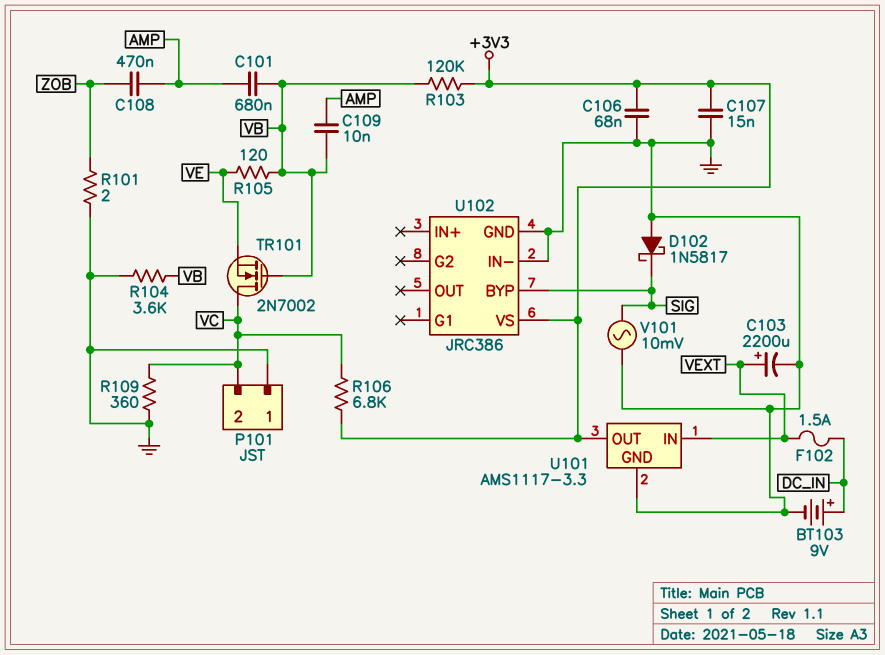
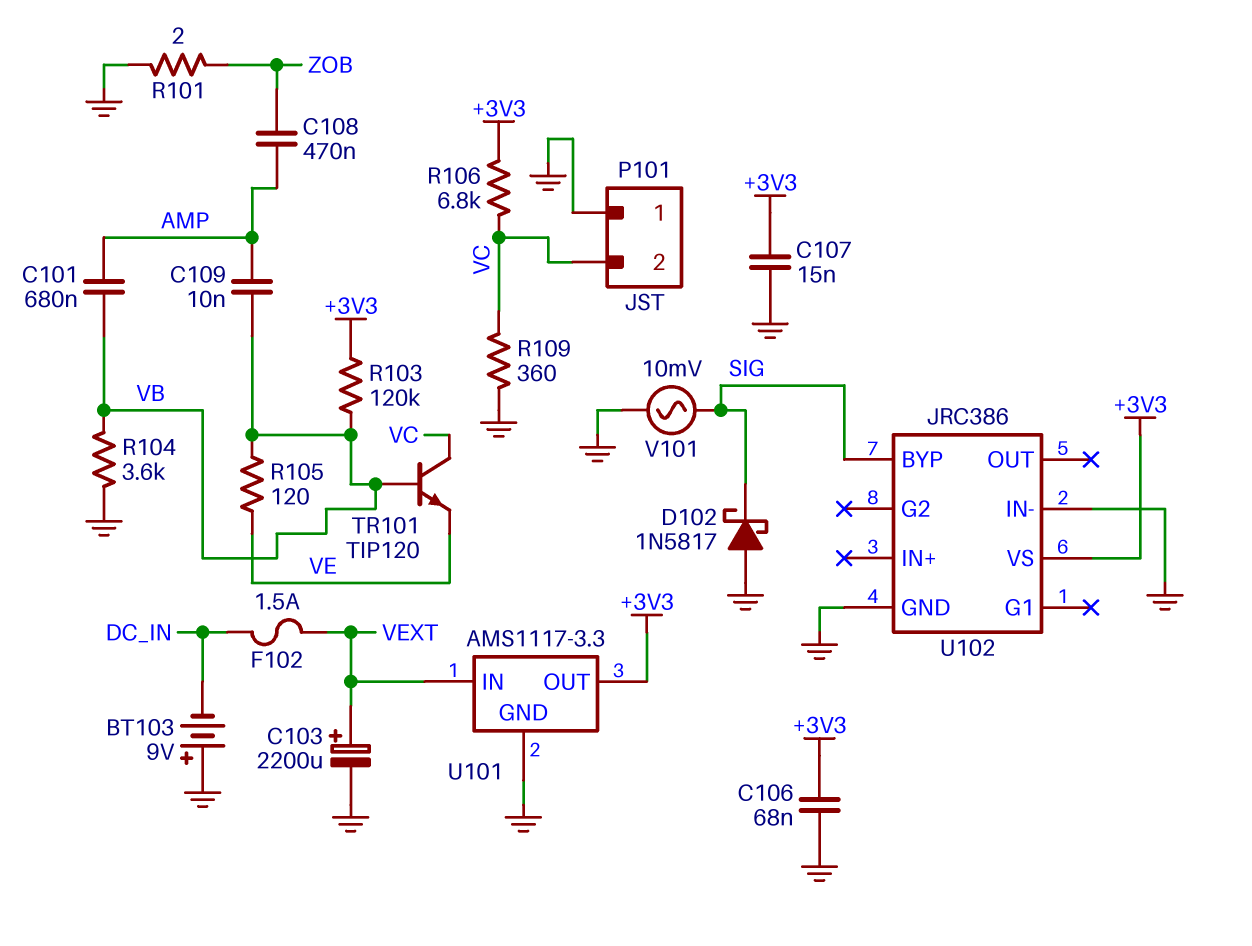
BT103: 9V (plus DC_IN, minus GND) -> 9V (plus GND, minus DC_IN)
TR101: NMOS 2N7002 (G VB, D VC, S VE) -> NPN TIP120 (B VB, C VC, E VE)

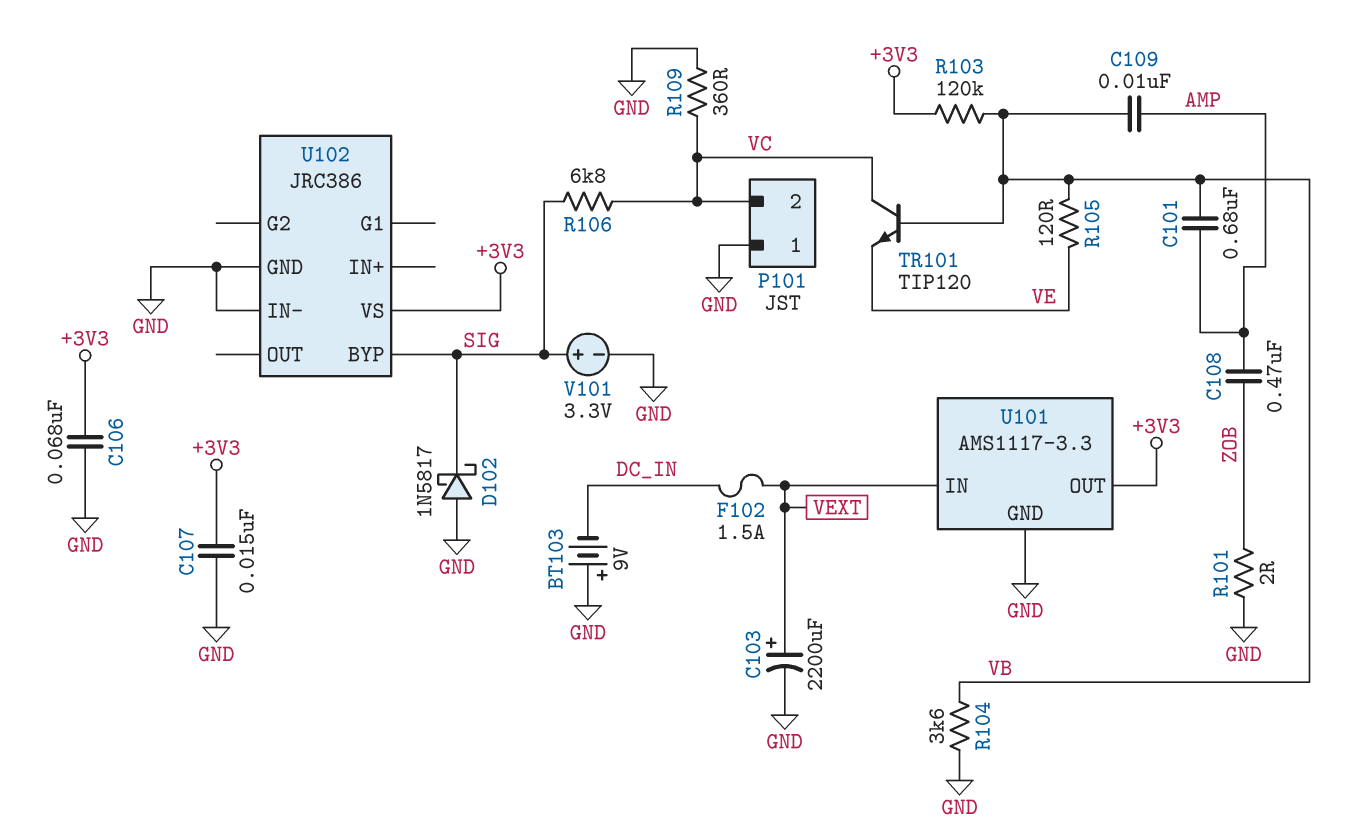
R106: 6.8k (+3V3, VC) -> 6.8k (SIG, VC)
V101: AC 10mV (GND, SIG) -> 3.3V (plus SIG, minus GND)

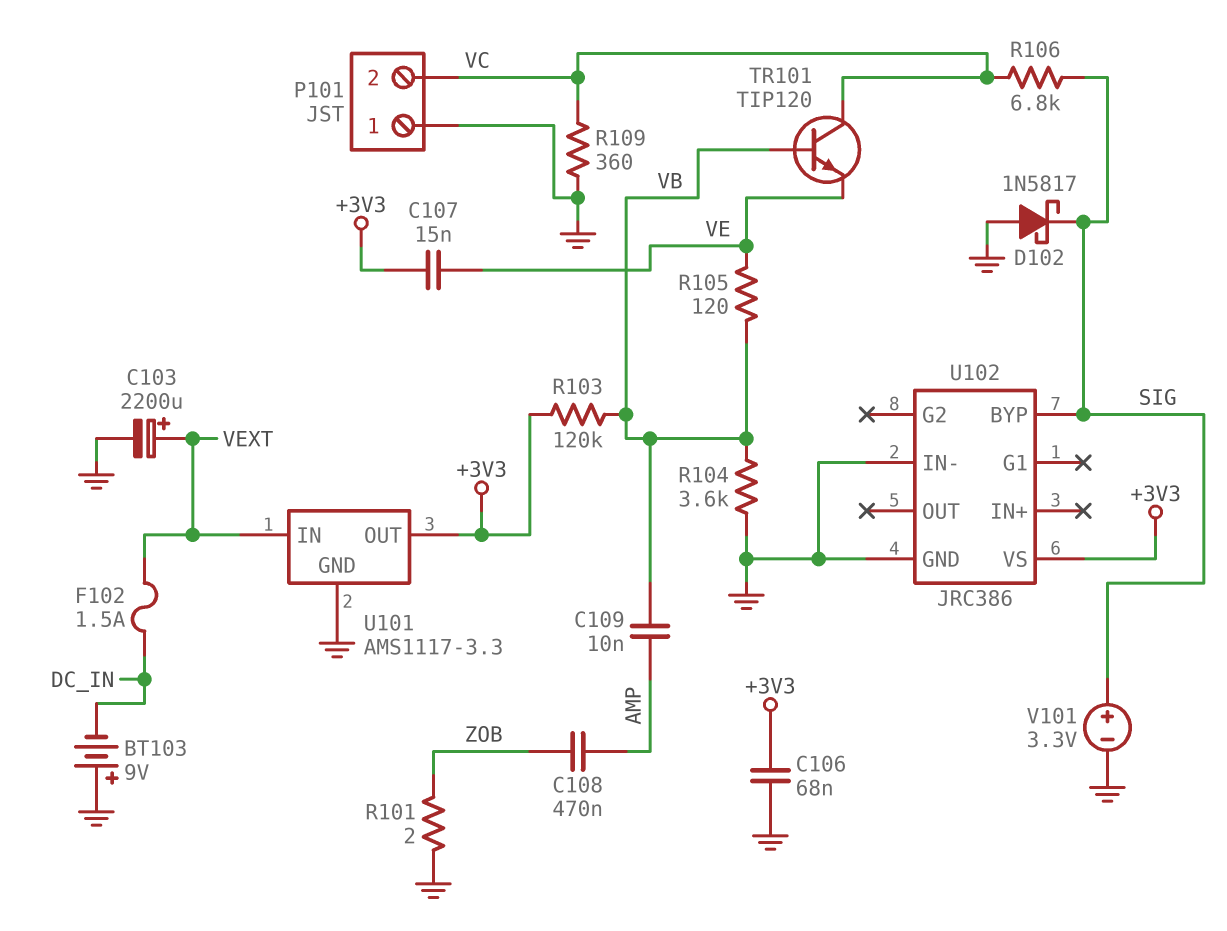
C101: 680nF (AMP, VB) -> none
C107: 15nF (+3V3, GND) -> 15nF (+3V3, VE)

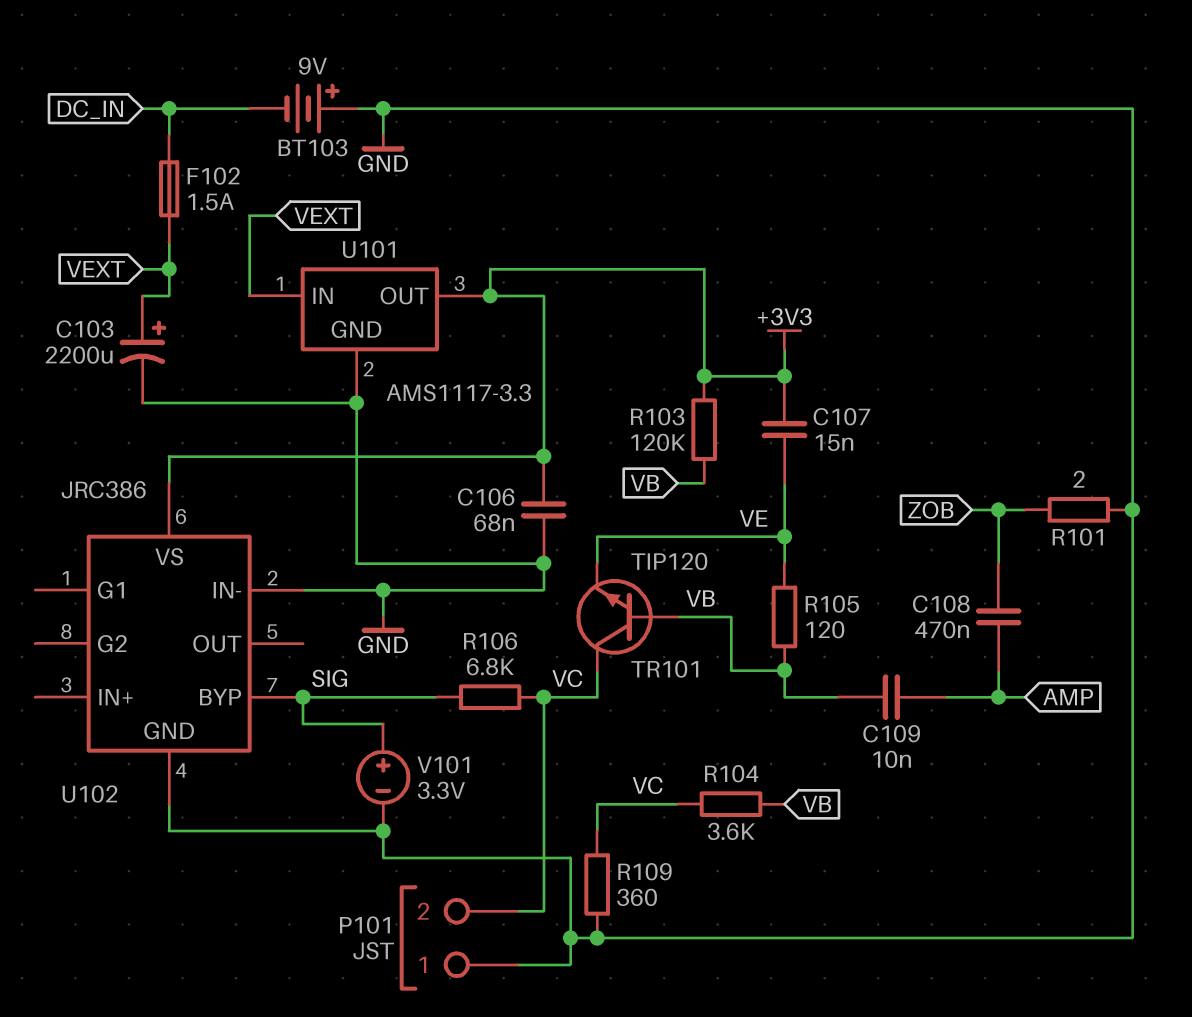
D102: schottky 1N5817 (A GND, K SIG) -> none
R104: 3.6k (GND, VB) -> 3.6k (VB, VC)

